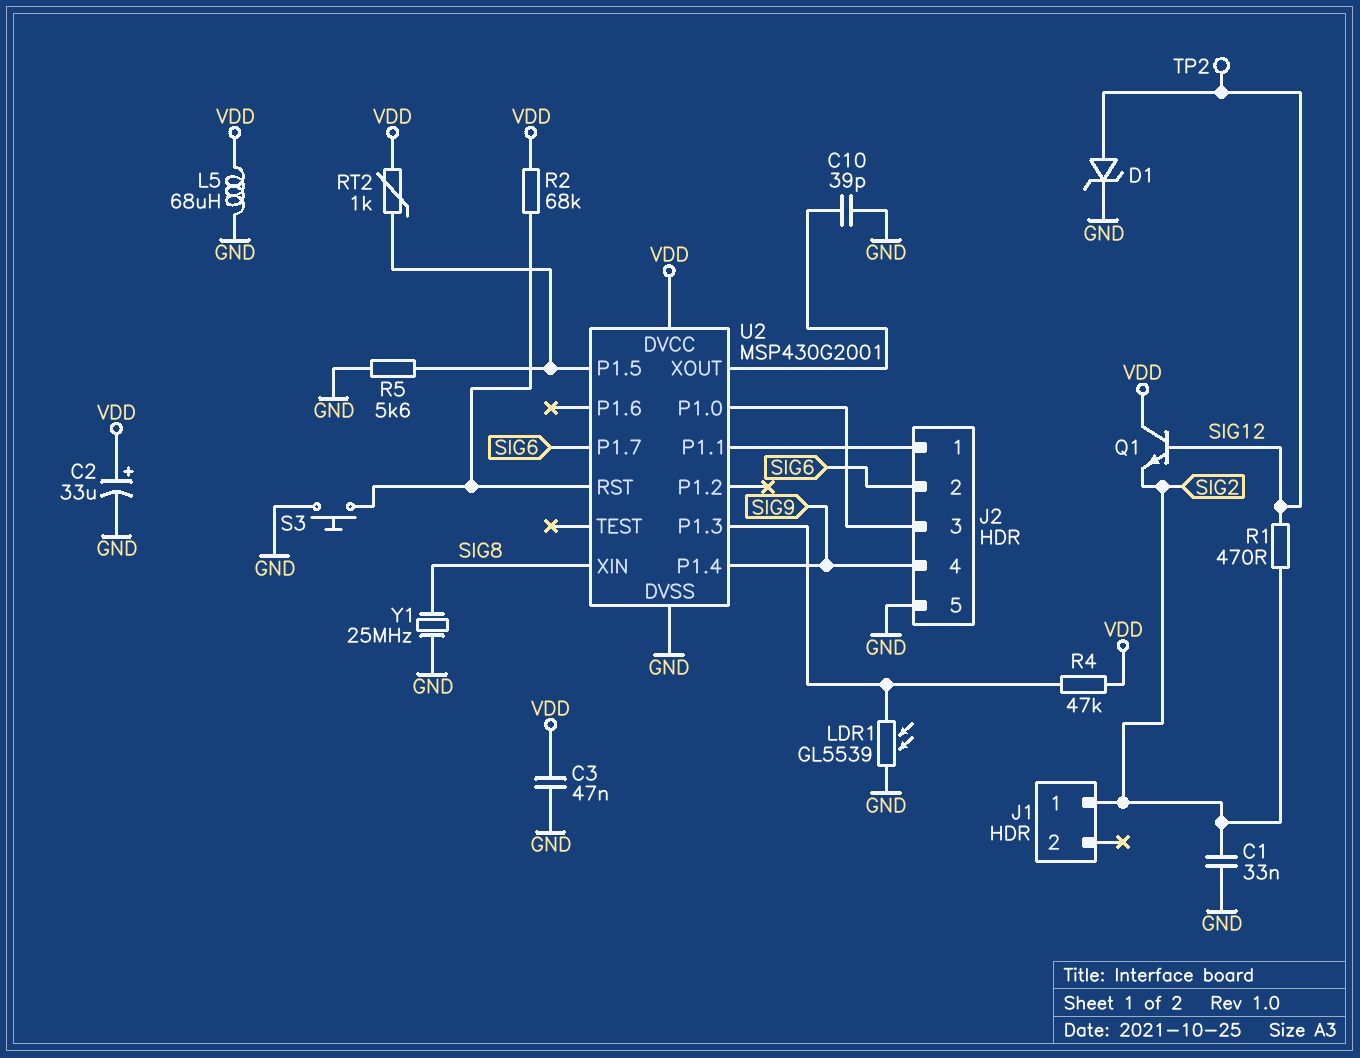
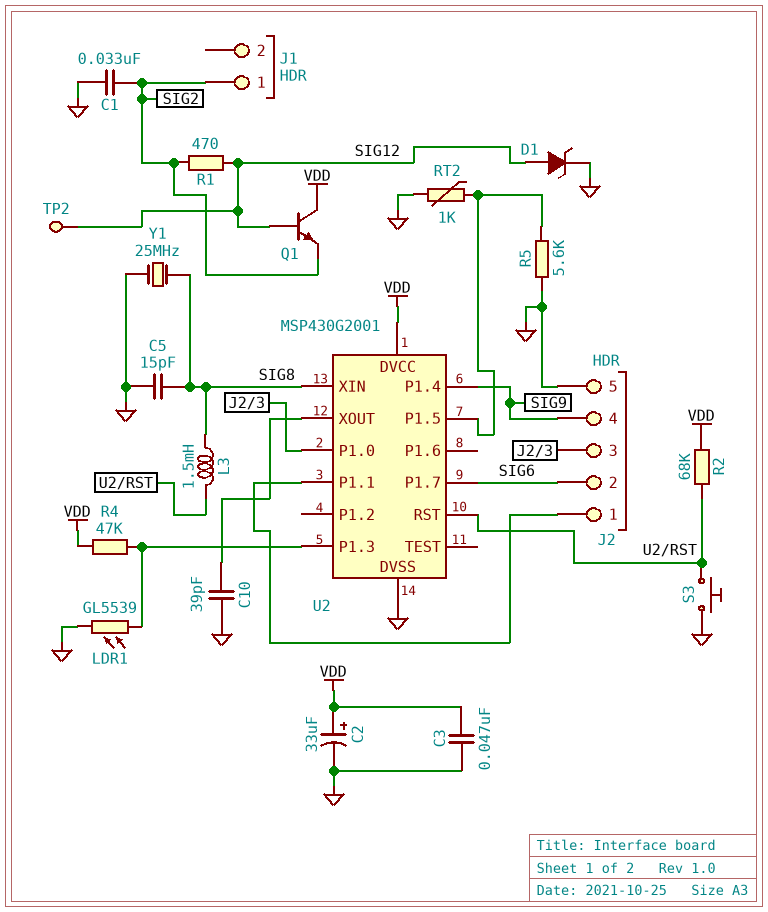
C5: none -> 15pF (GND, SIG8)
L3: none -> 1.5mH (SIG8, U2/RST)
L5: 68uH (GND, VDD) -> none
RT2: 1k (U2/P1.5, VDD) -> 1k (GND, U2/P1.5)

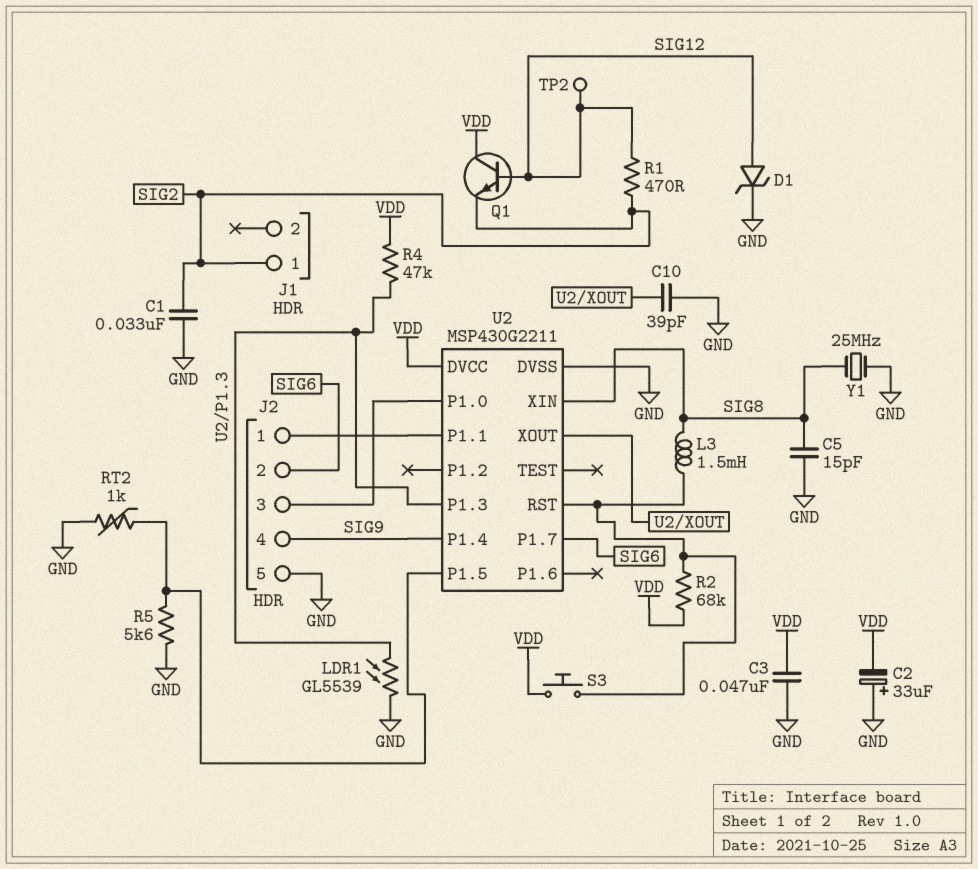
C2: 33uF (plus VDD, minus GND) -> 33uF (plus GND, minus VDD)
S3: button (GND, U2/RST) -> button (U2/RST, VDD)
U2: MSP430G2001 -> MSP430G2211

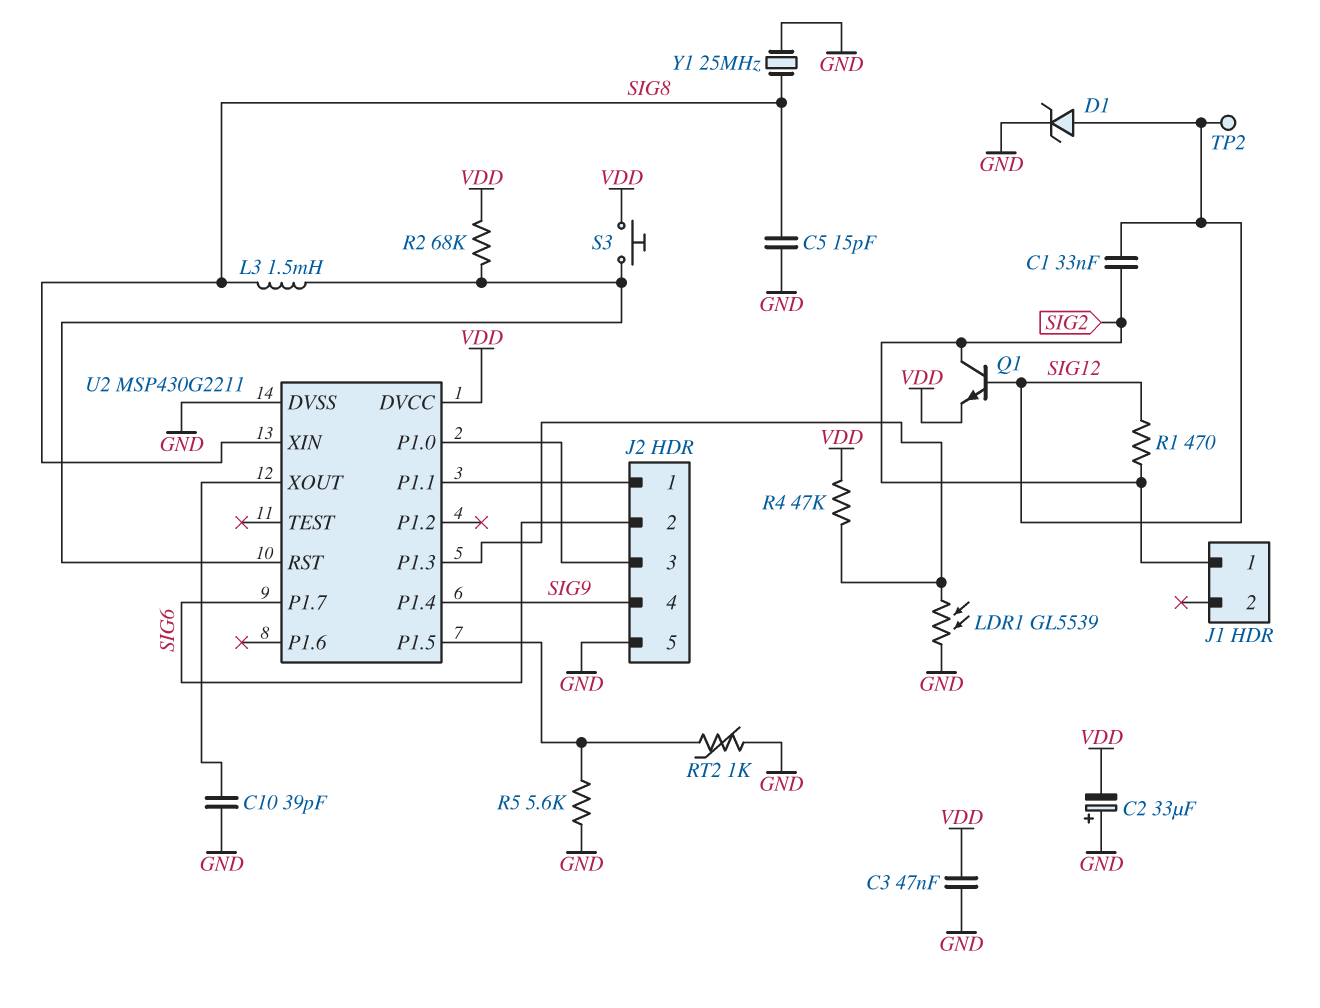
C1: 33nF (GND, SIG2) -> 33nF (SIG2, SIG12)
Q1: NPN (B SIG12, C VDD, E SIG2) -> NPN (B SIG12, C SIG2, E VDD)

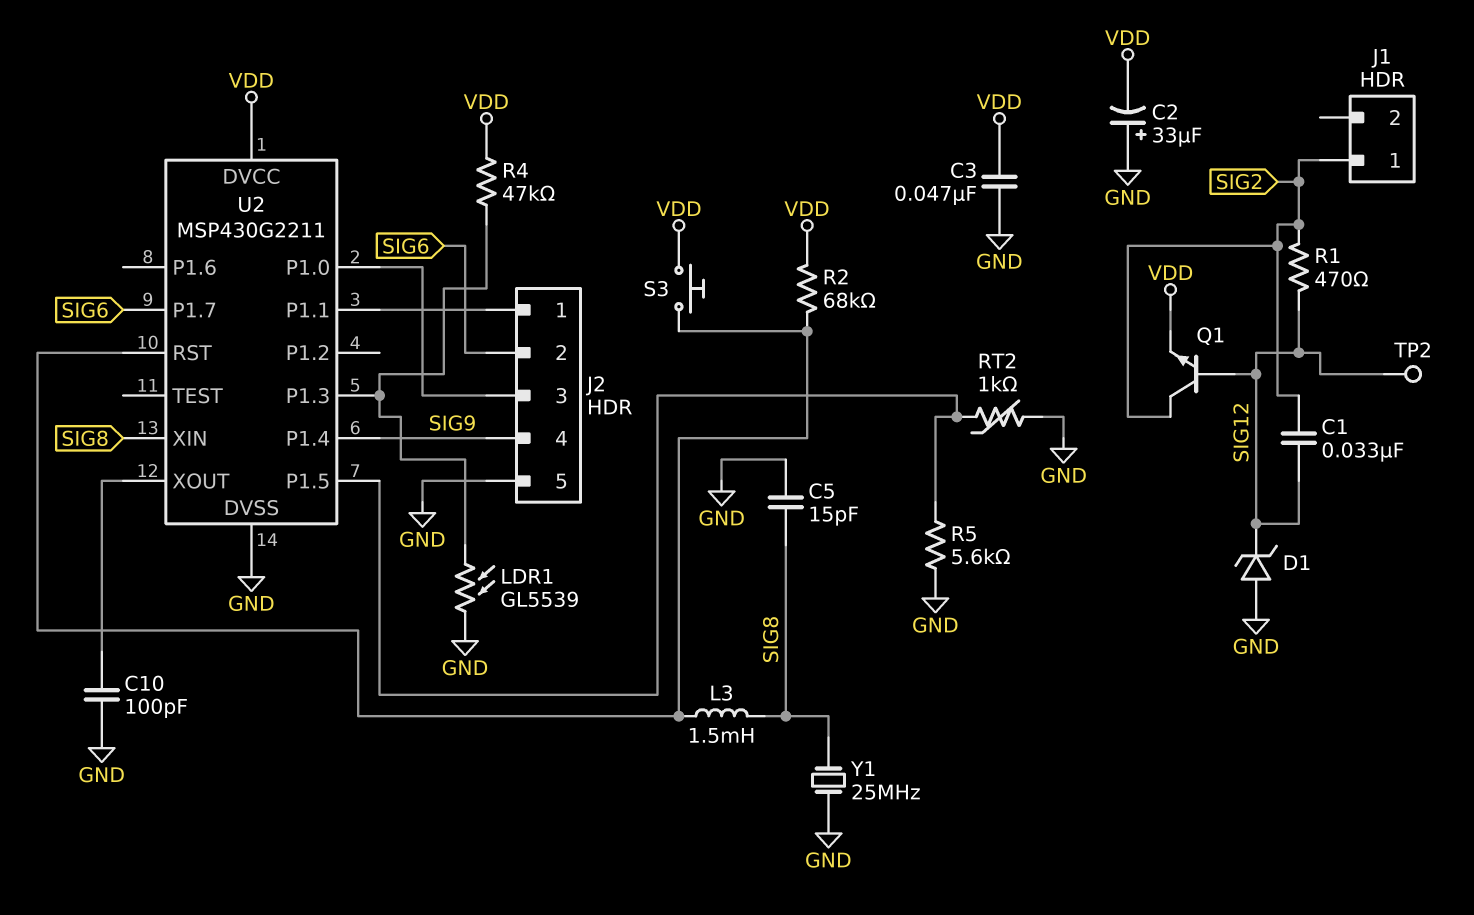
C10: 39pF (GND, U2/XOUT) -> 100pF (GND, U2/XOUT)
D1: zener (A SIG12, K GND) -> zener (A GND, K SIG12)

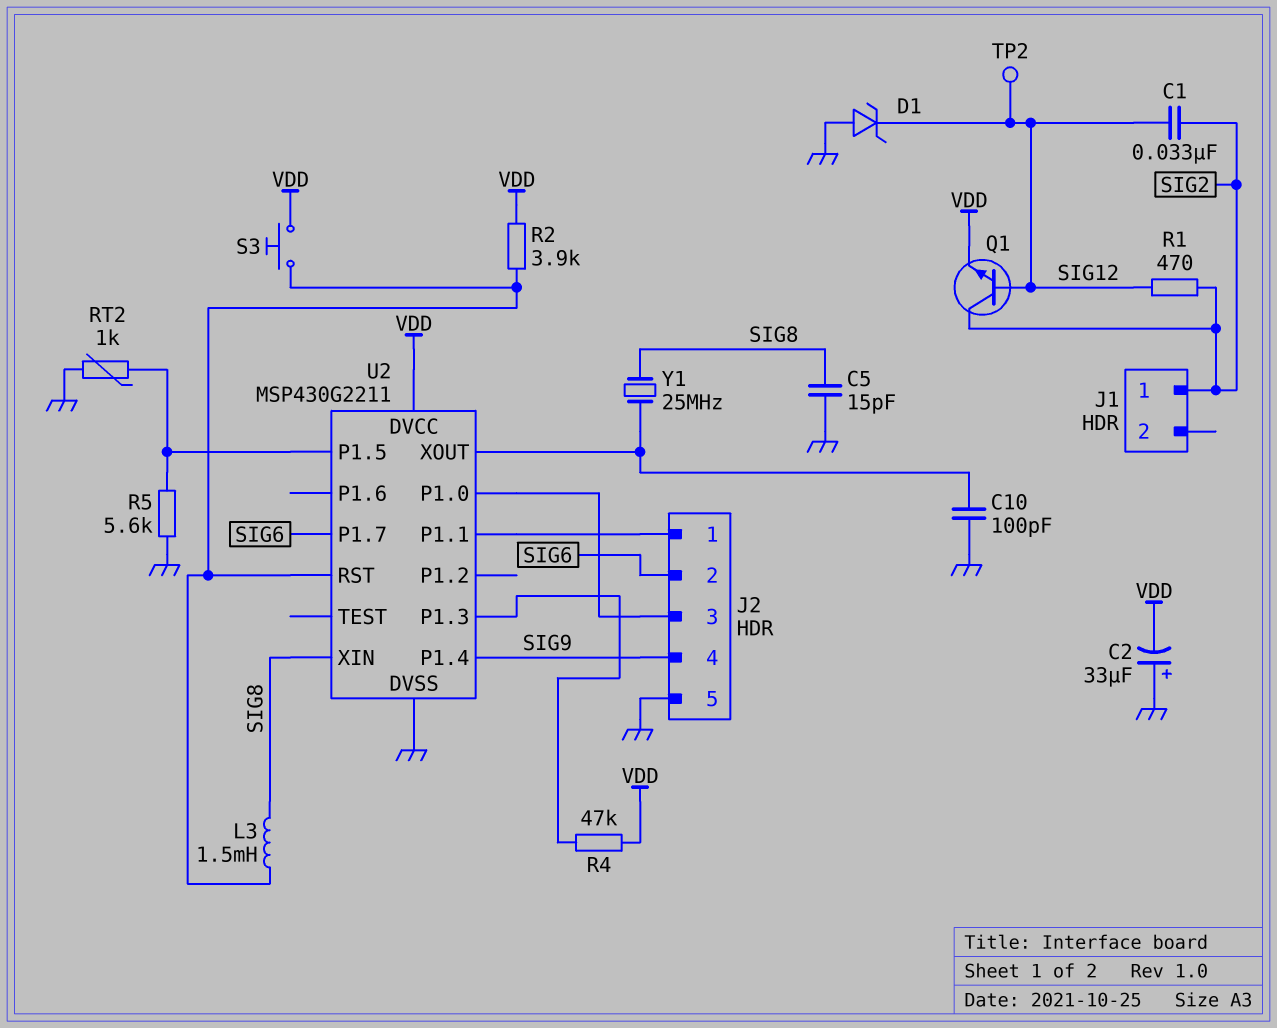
C3: 47nF (GND, VDD) -> none
LDR1: GL5539 (GND, U2/P1.3) -> none
R2: 68k (U2/RST, VDD) -> 3.9k (U2/RST, VDD)
Y1: 25MHz (GND, SIG8) -> 25MHz (SIG8, U2/XOUT)

